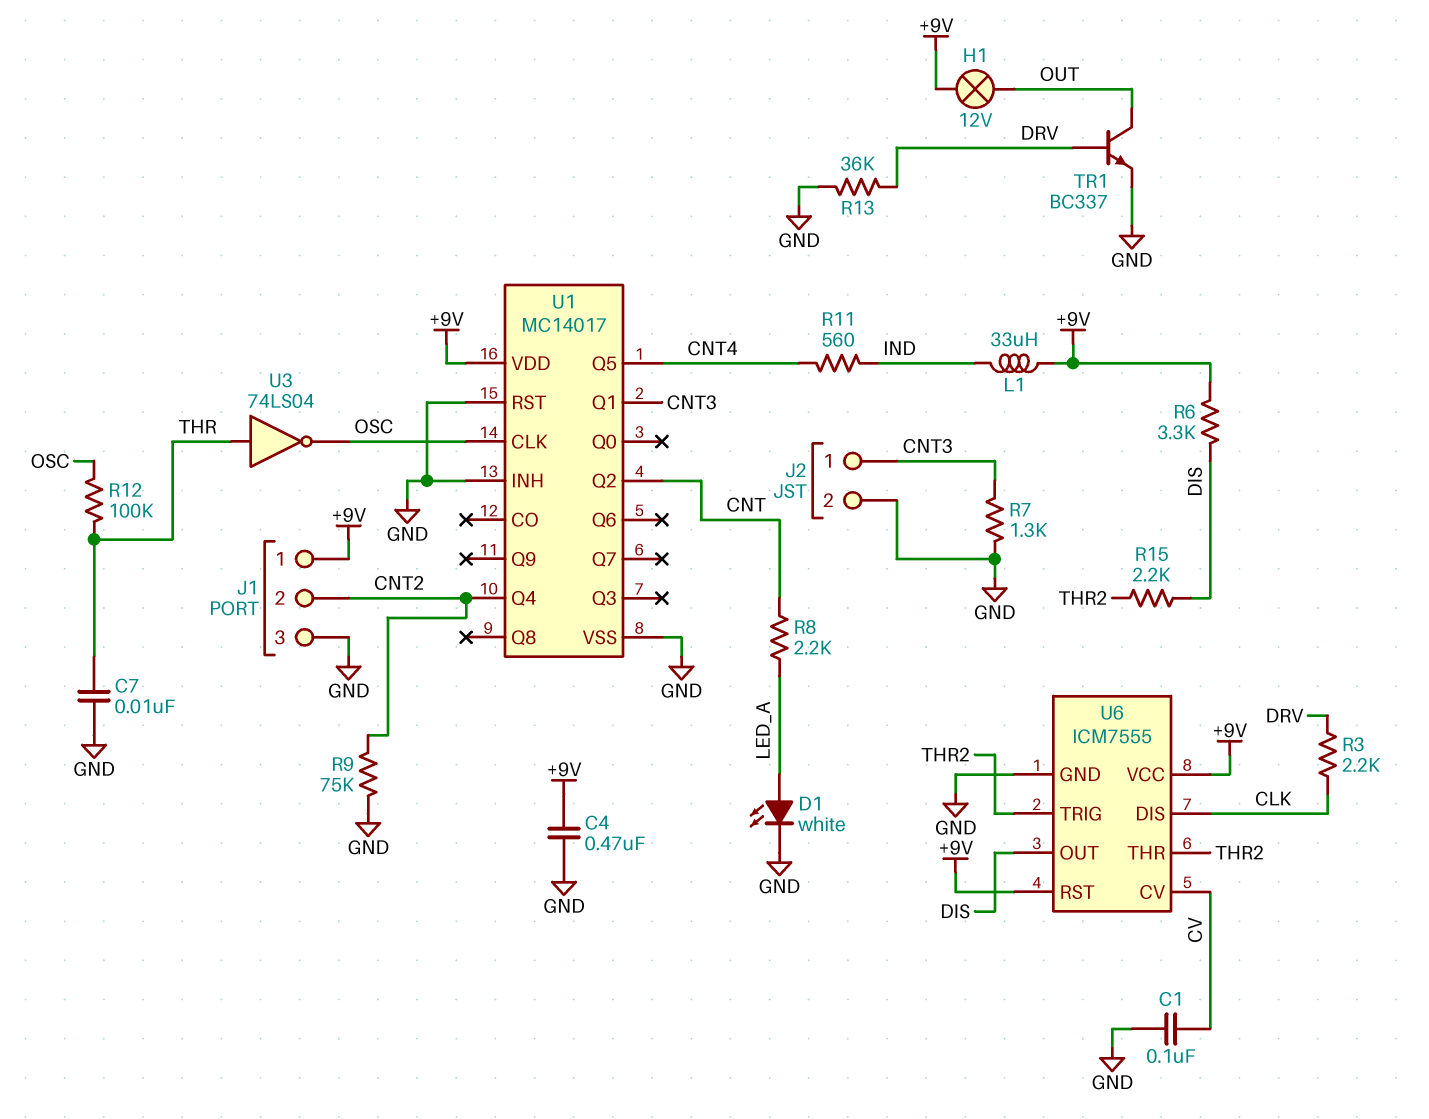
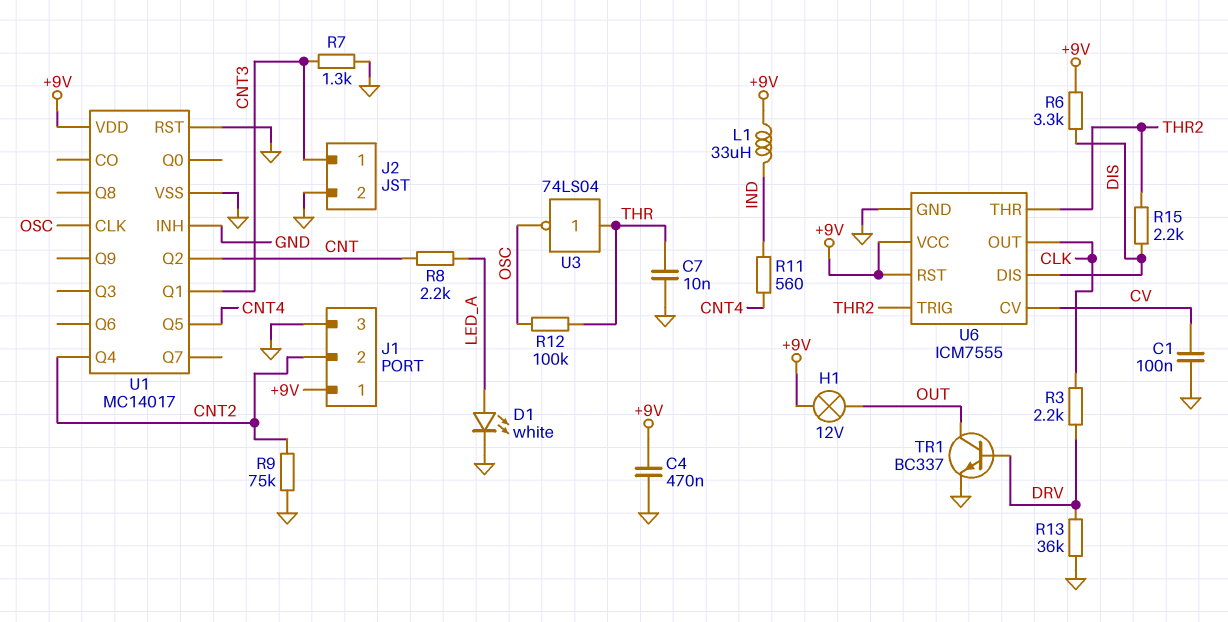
U6 pin DIS: CLK -> DIS
U6 pin OUT: DIS -> CLK

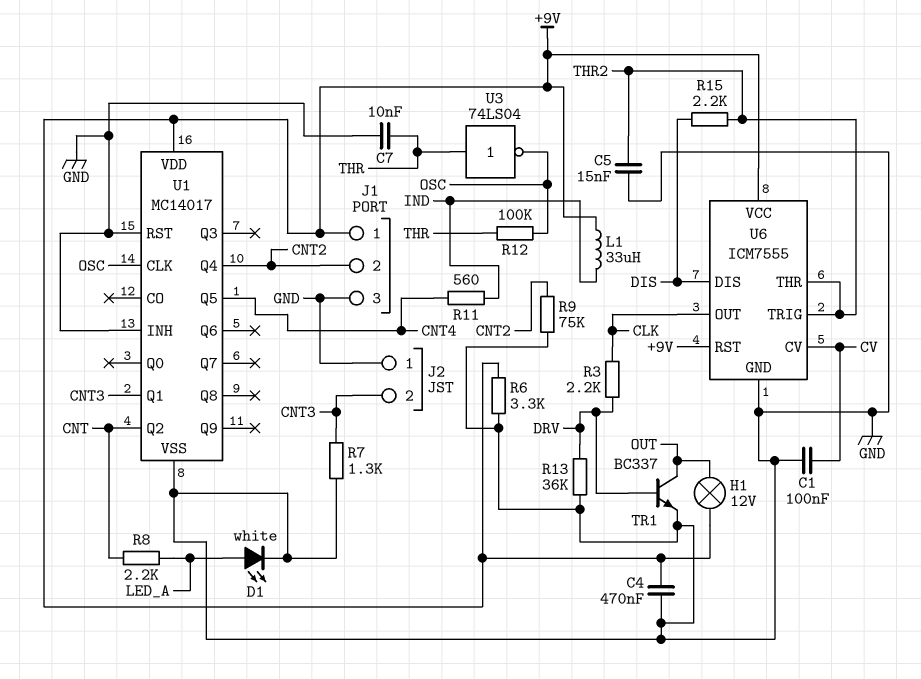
C5: none -> 15nF (GND, THR2)
J2 pin 1: CNT3 -> GND
J2 pin 2: GND -> CNT3
R6: 3.3k (+9V, DIS) -> 3.3k (+9V, GND)

